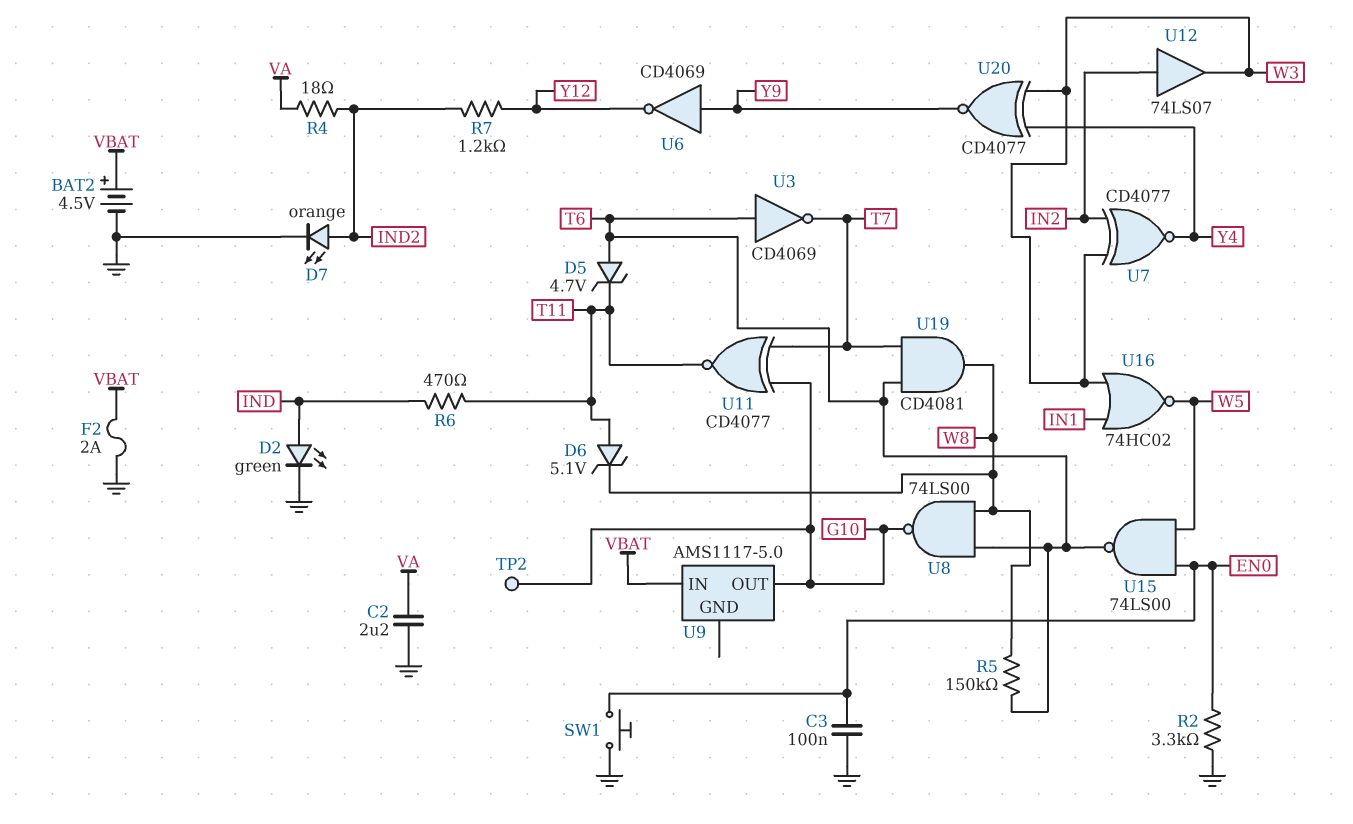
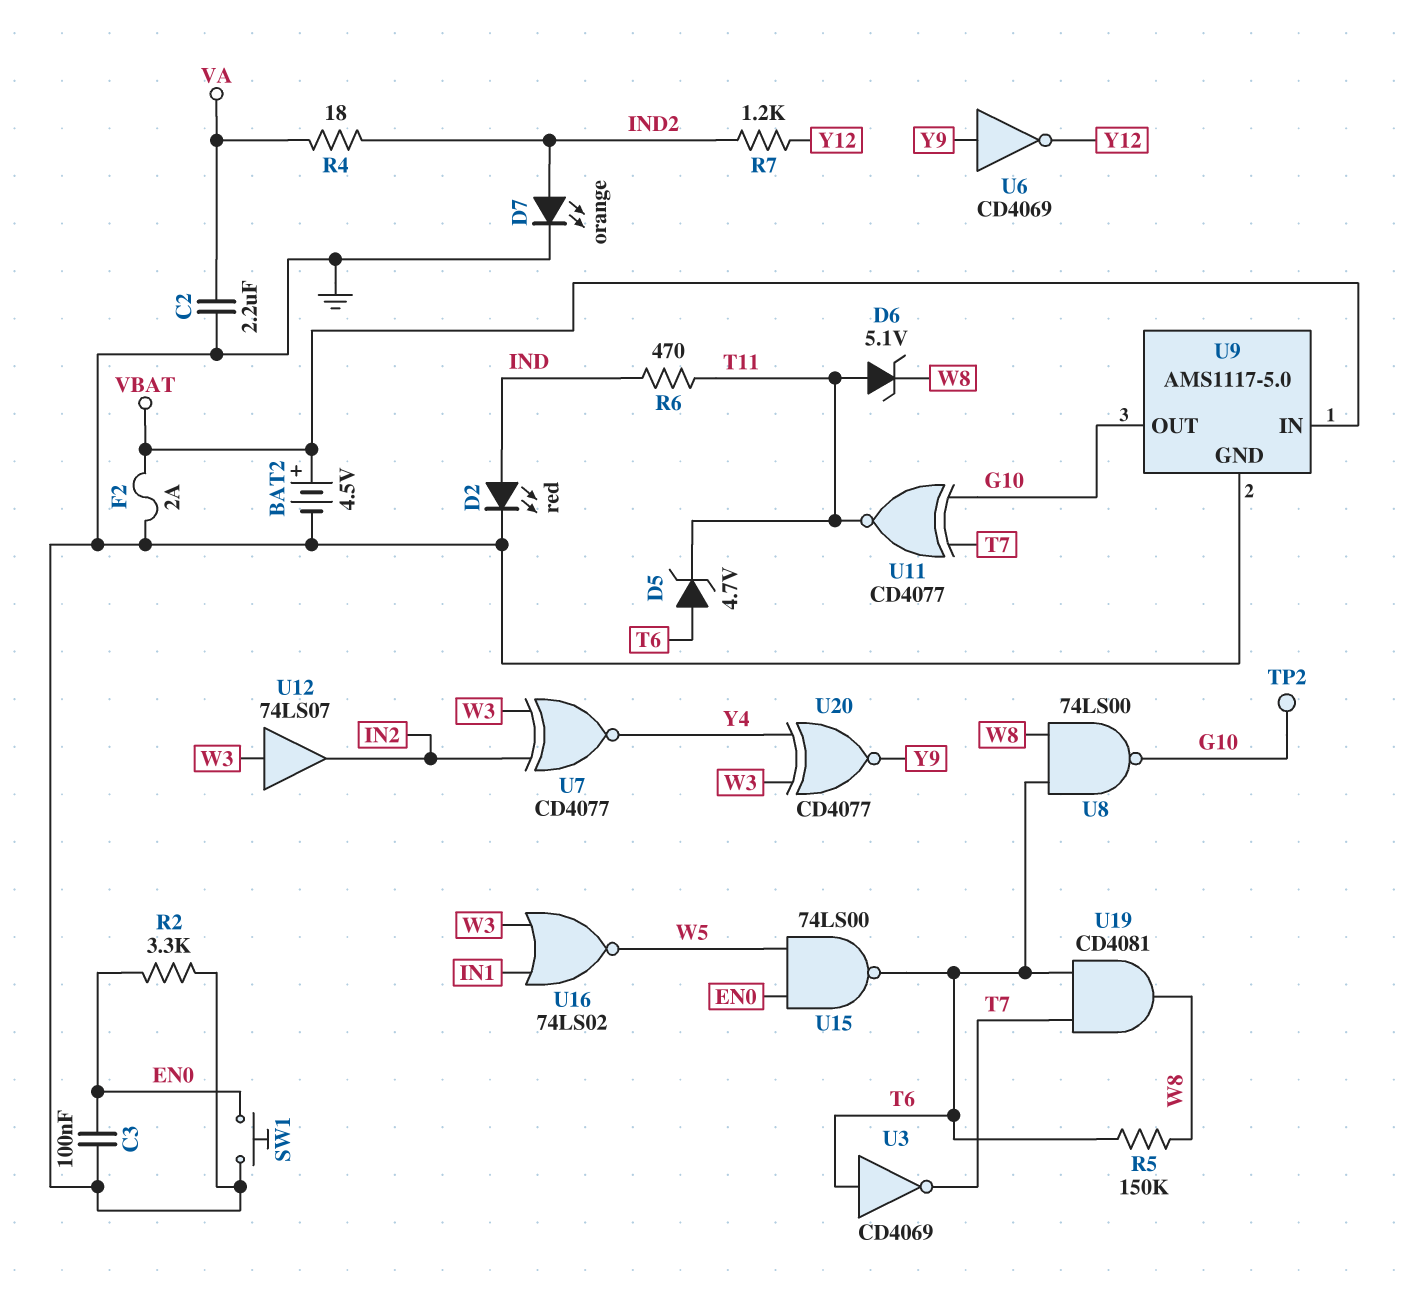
D2: LED green (A IND, K GND) -> LED red (A IND, K GND)
U9 pin GND: none -> GND
U12: buffer 74LS07 (in IN2, out W3) -> buffer 74LS07 (in W3, out IN2)
U16: NOR 74HC02 (in IN1, in W3, out W5) -> NOR 74LS02 (in IN1, in W3, out W5)

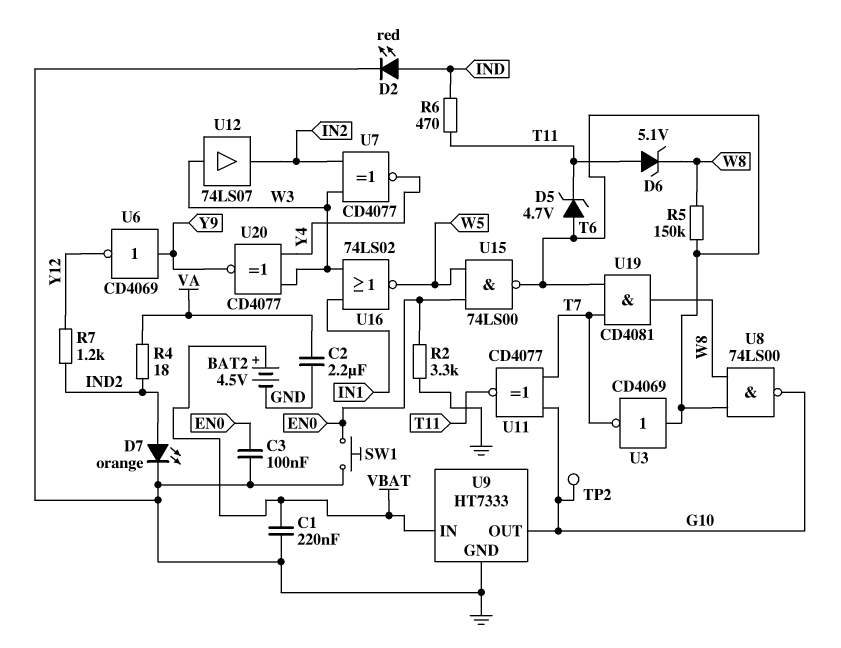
C1: none -> 220nF (GND, VBAT)
F2: 2A (GND, VBAT) -> none
U9: AMS1117-5.0 -> HT7333

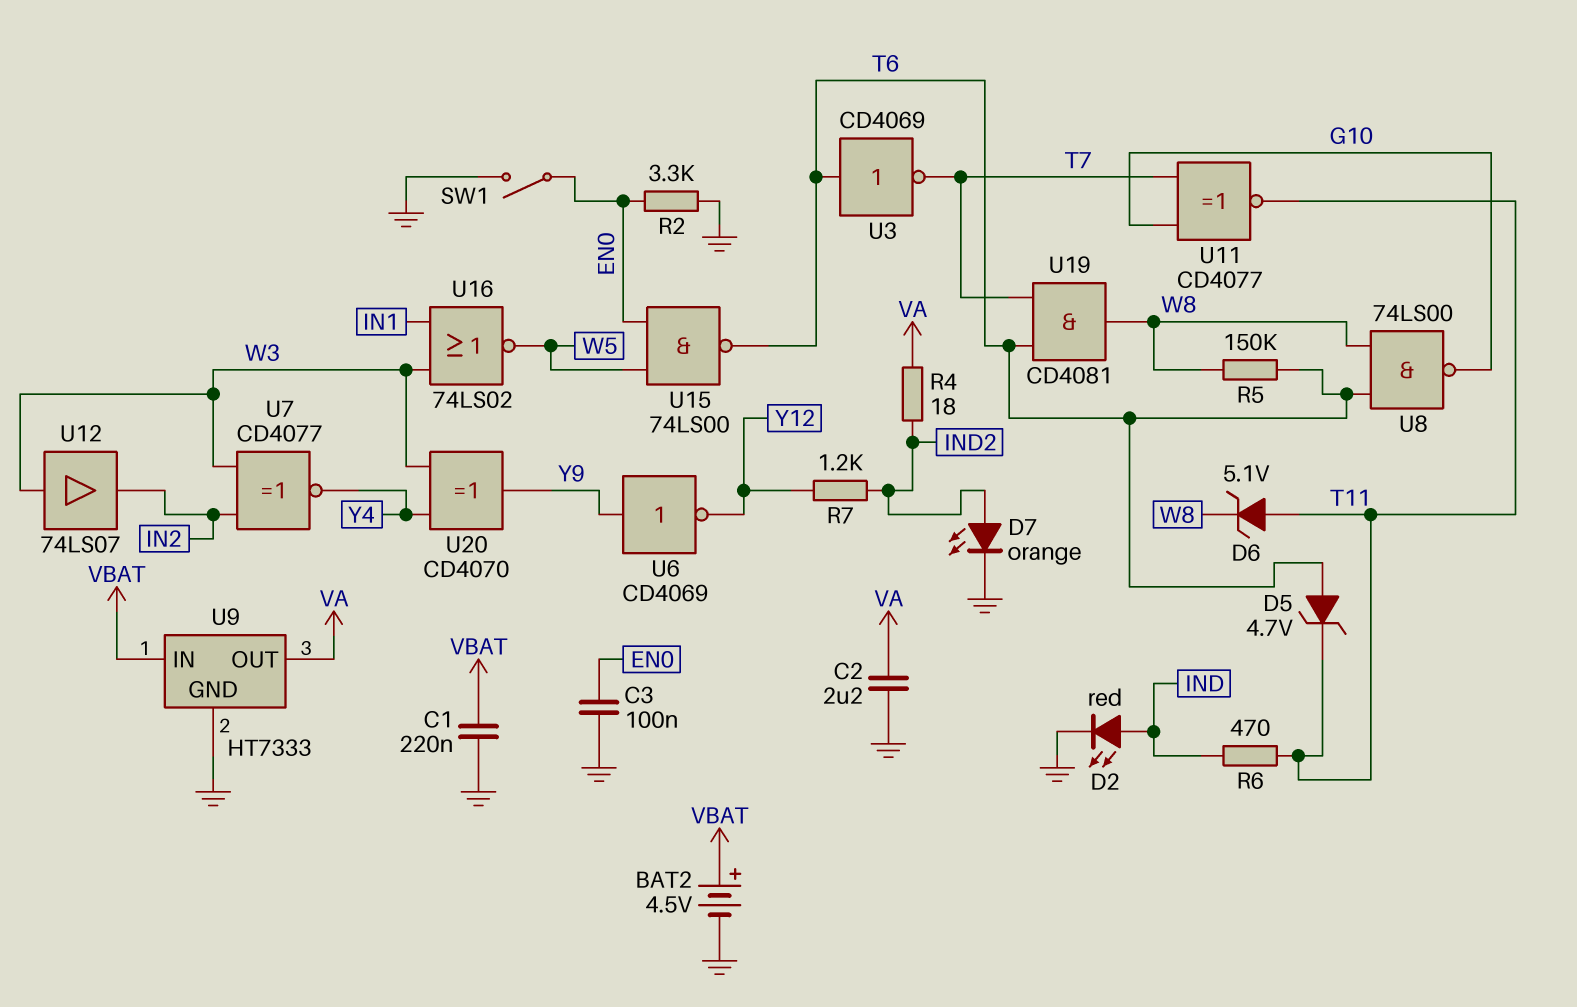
SW1: button (EN0, GND) -> switch (EN0, GND)
TP2: test point (G10) -> none
U9 pin OUT: G10 -> VA
U20: XNOR CD4077 (in W3, in Y4, out Y9) -> XOR CD4070 (in W3, in Y4, out Y9)

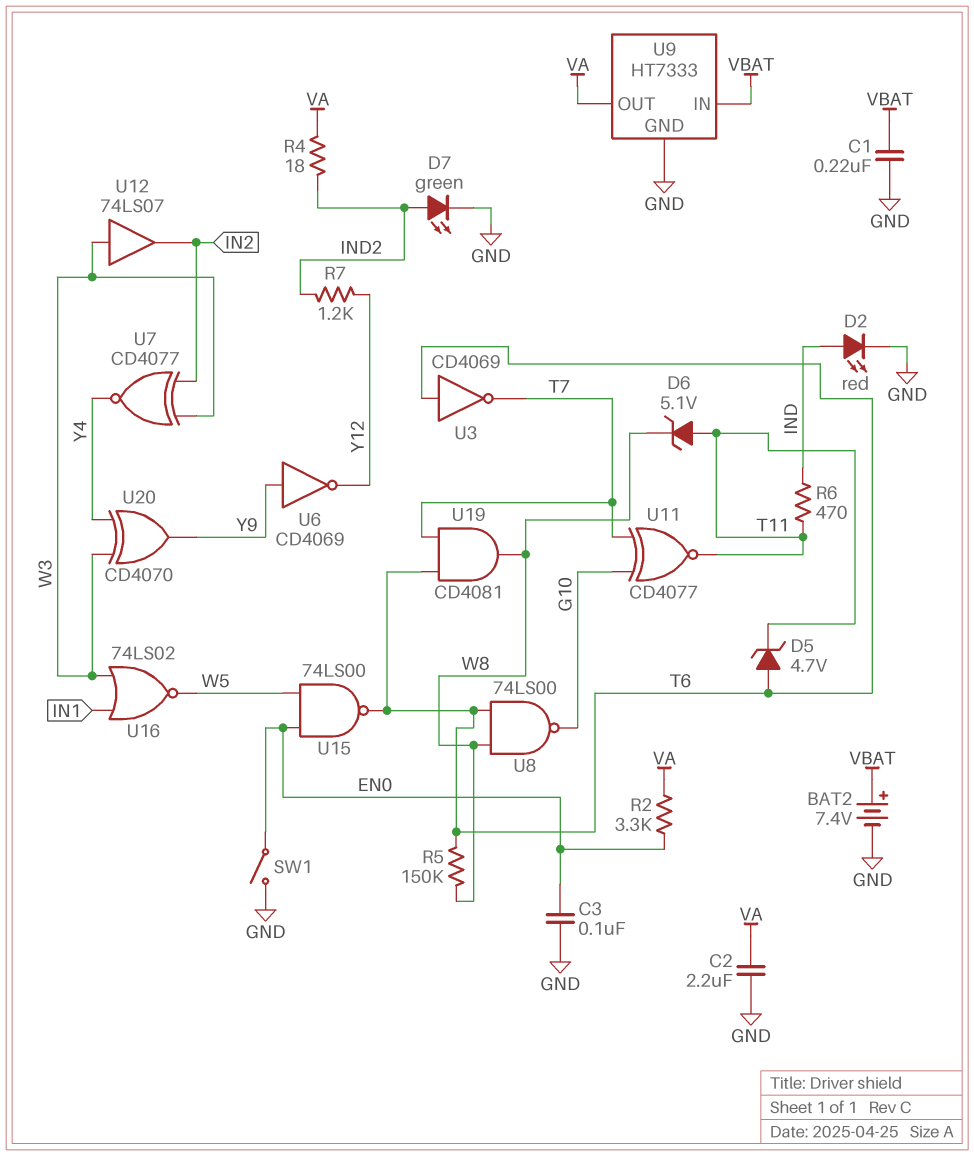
BAT2: 4.5V (plus VBAT, minus GND) -> 7.4V (plus VBAT, minus GND)
D7: LED orange (A IND2, K GND) -> LED green (A IND2, K GND)
R2: 3.3k (EN0, GND) -> 3.3k (EN0, VA)

